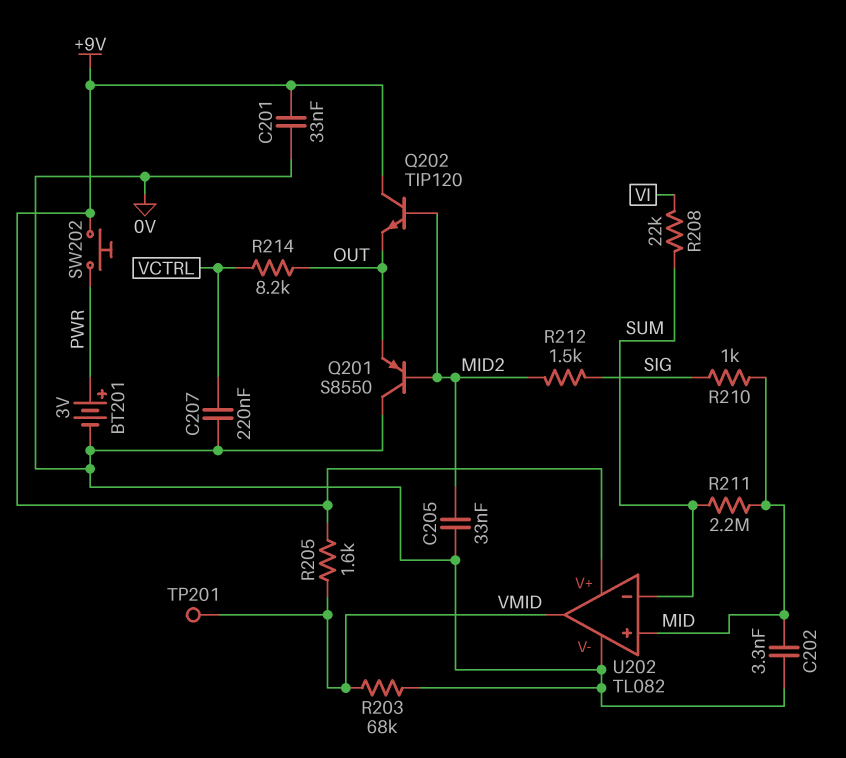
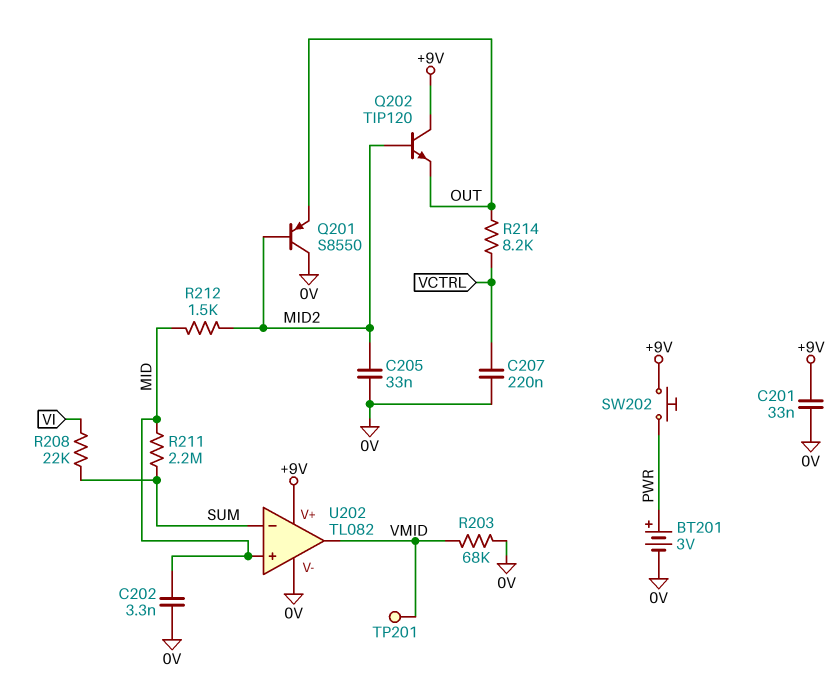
R205: 1.6k (+9V, VMID) -> none
R210: 1k (MID, SIG) -> none
R212: 1.5k (MID2, SIG) -> 1.5k (MID, MID2)

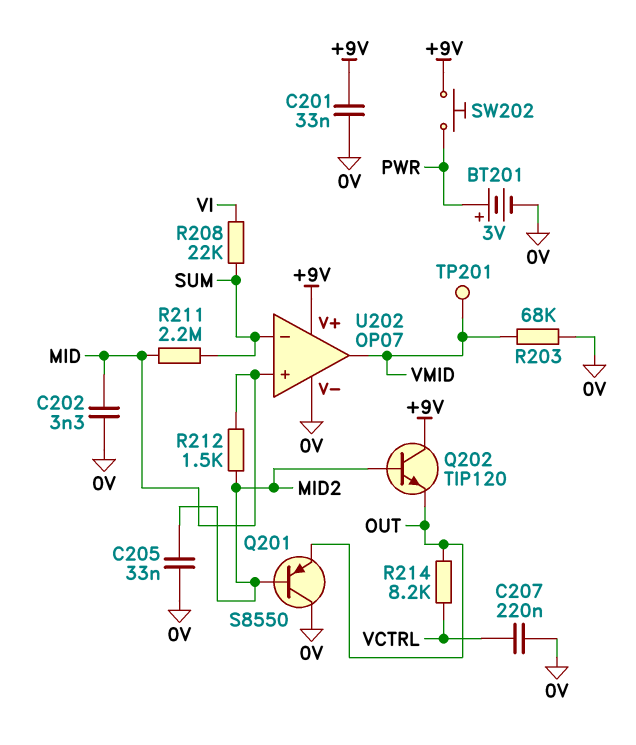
U202: TL082 -> OP07

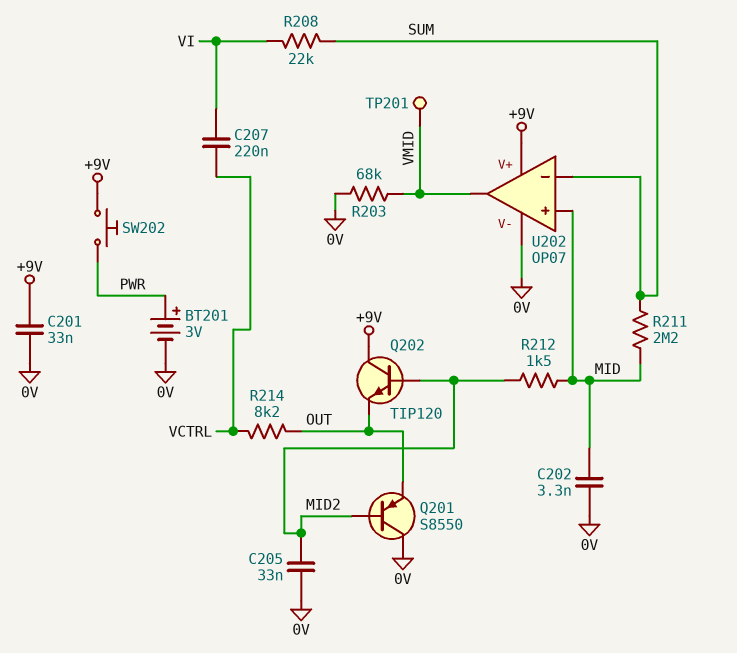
C207: 220nF (0V, VCTRL) -> 220nF (VCTRL, VI)

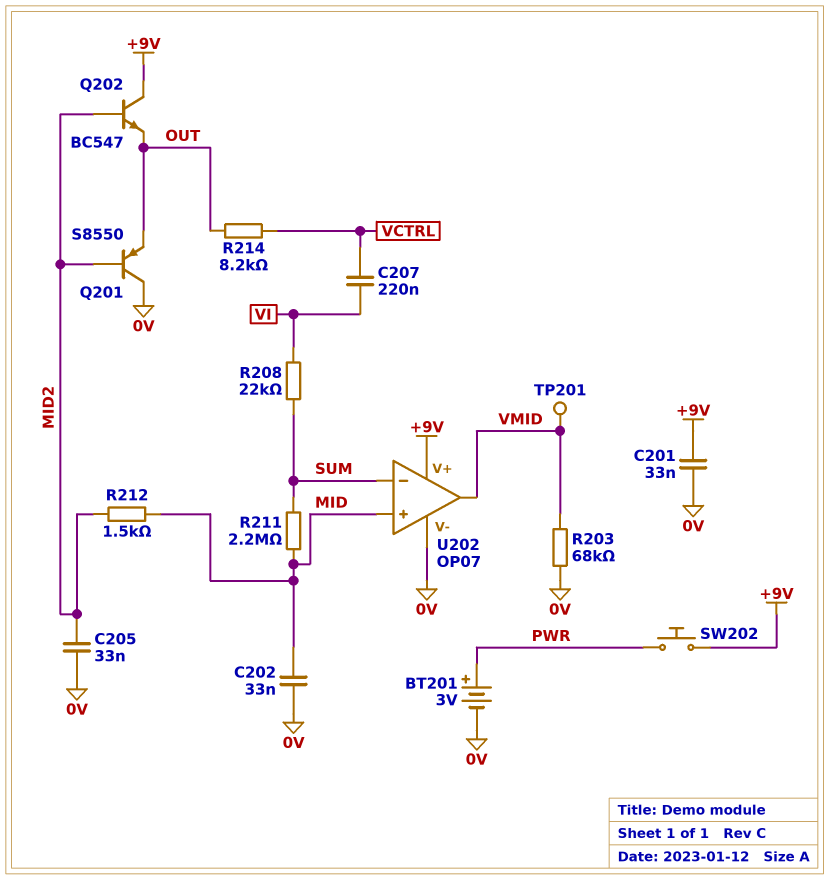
C202: 3.3nF (0V, MID) -> 33nF (0V, MID)
Q202: NPN TIP120 (B MID2, C +9V, E OUT) -> NPN BC547 (B MID2, C +9V, E OUT)

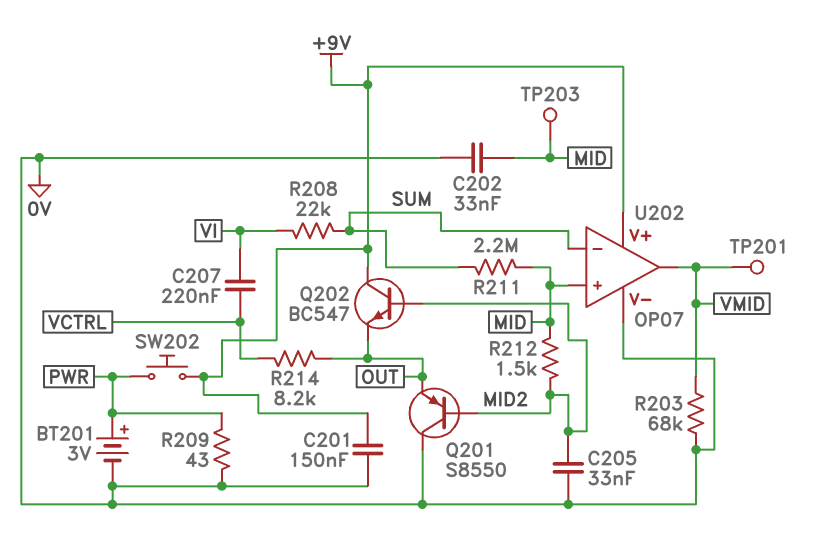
C201: 33nF (+9V, 0V) -> 150nF (+9V, 0V)
R209: none -> 43 (0V, PWR)
TP203: none -> test point (MID)

